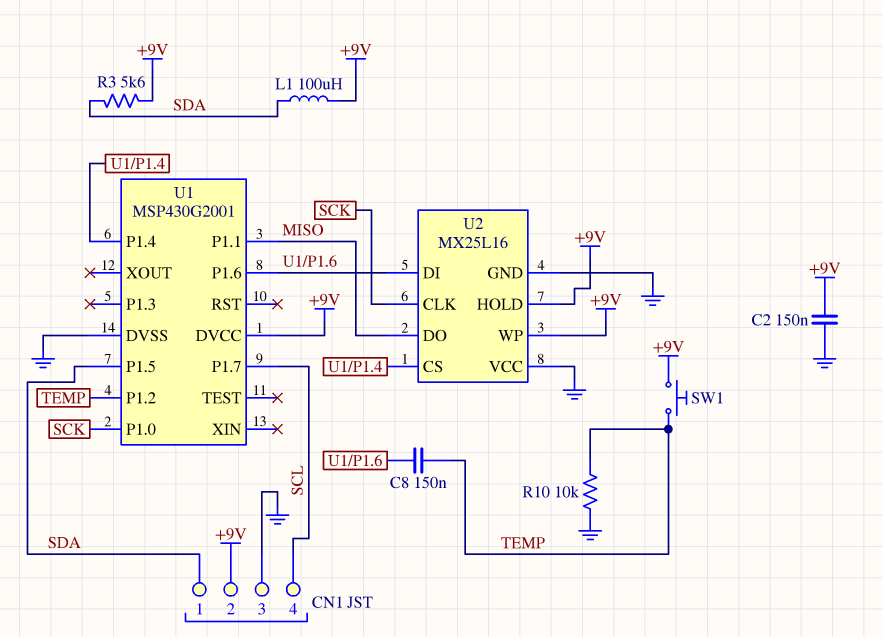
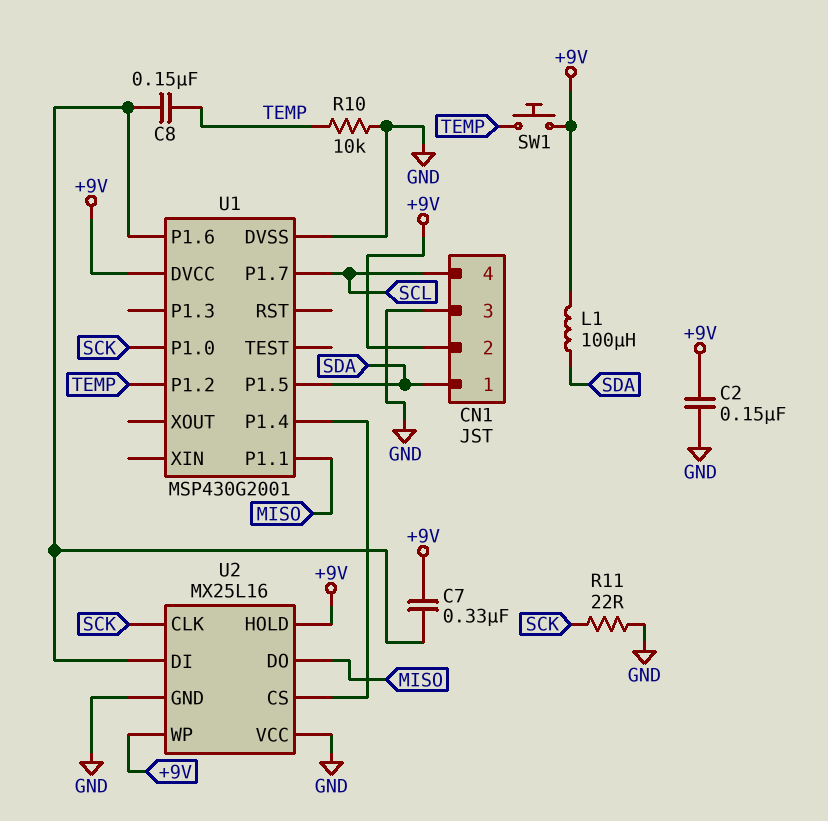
C7: none -> 330nF (+9V, U1/P1.6)
R3: 5.6k (+9V, SDA) -> none
R11: none -> 22 (GND, SCK)

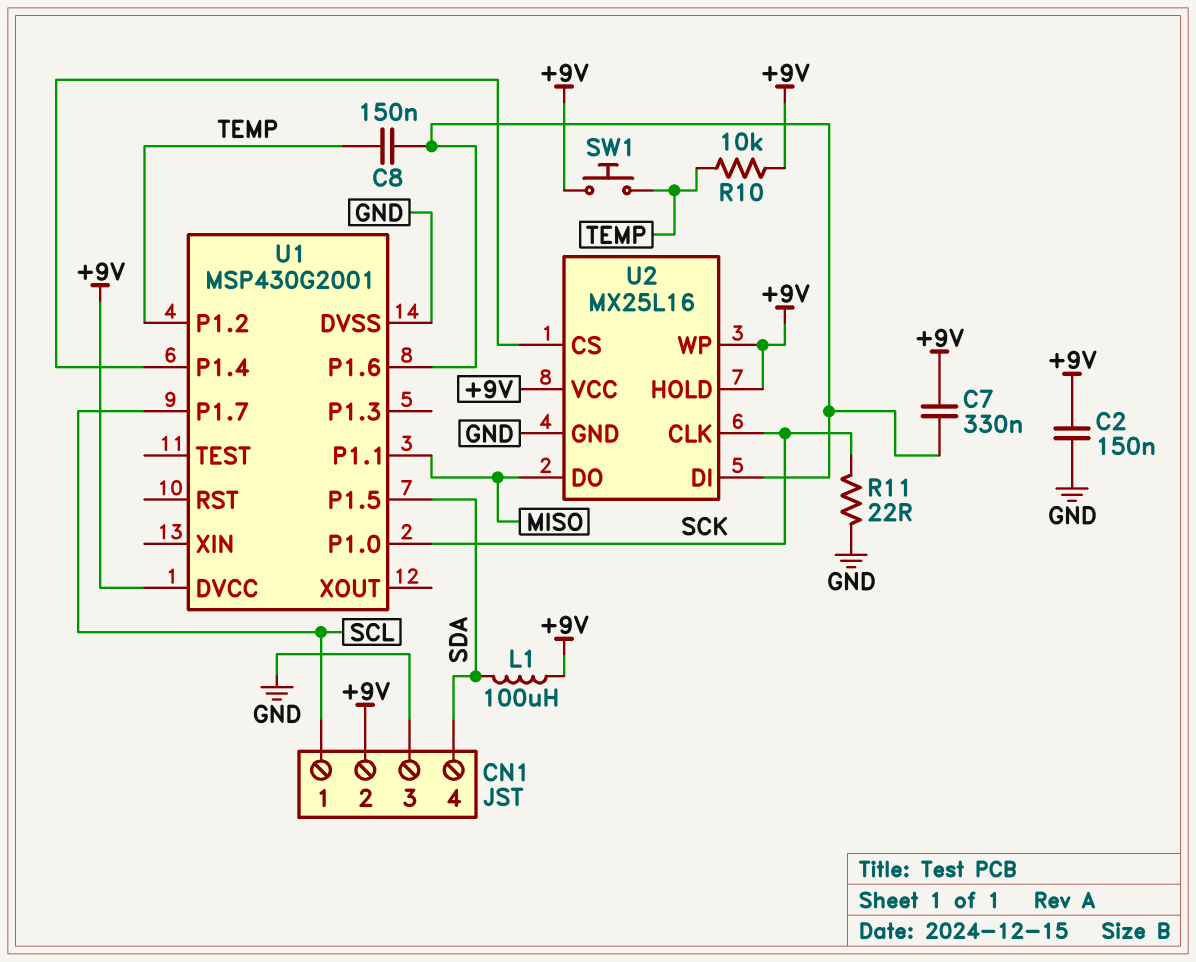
CN1 pin 1: SDA -> SCL
CN1 pin 4: SCL -> SDA
R10: 10k (GND, TEMP) -> 10k (+9V, TEMP)
U2 pin VCC: GND -> +9V

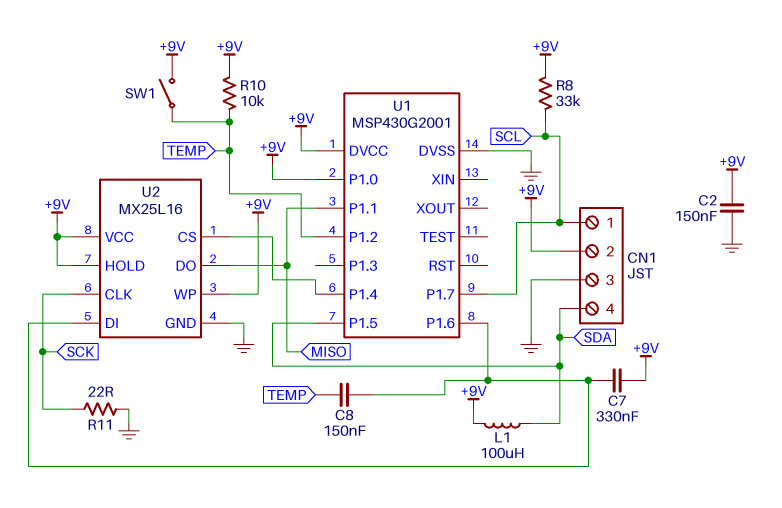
R8: none -> 33k (+9V, SCL)
SW1: button (+9V, TEMP) -> switch (+9V, TEMP)
U1 pin P1.0: SCK -> +9V

